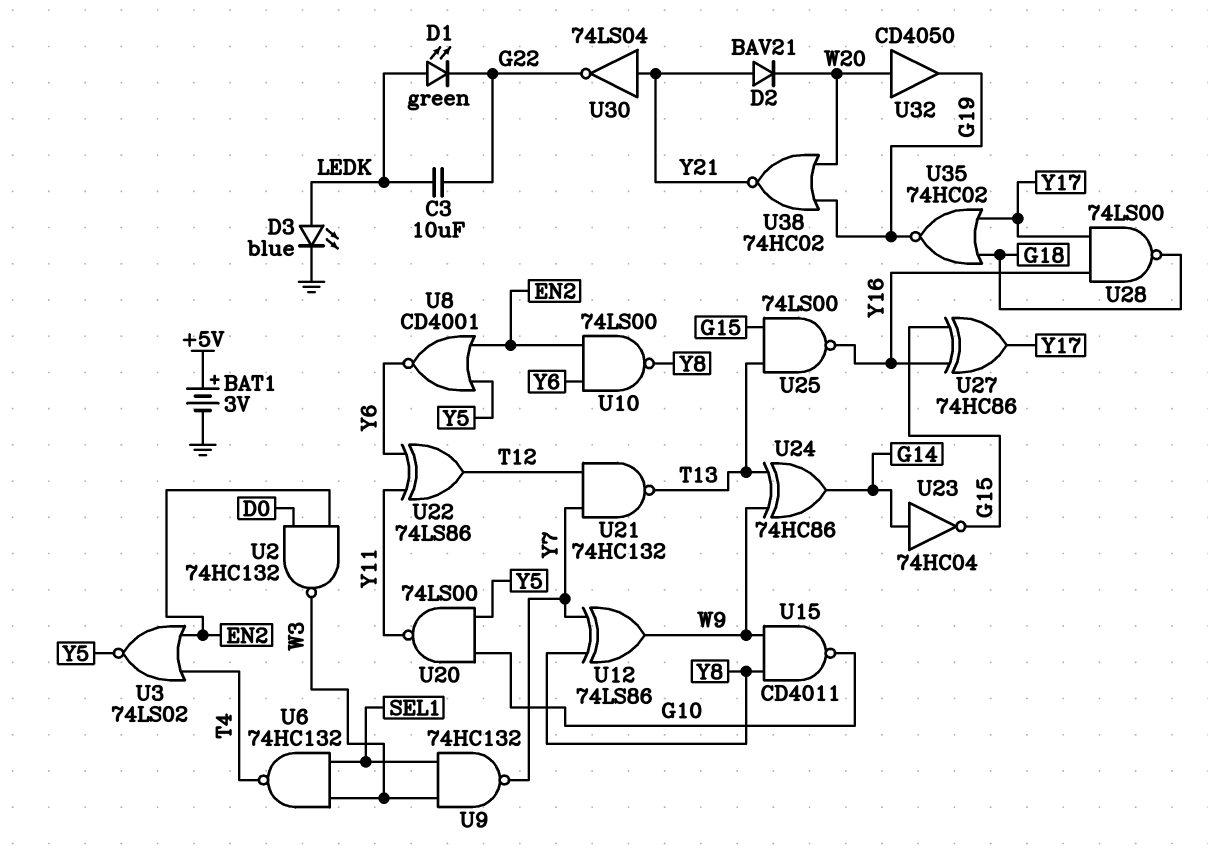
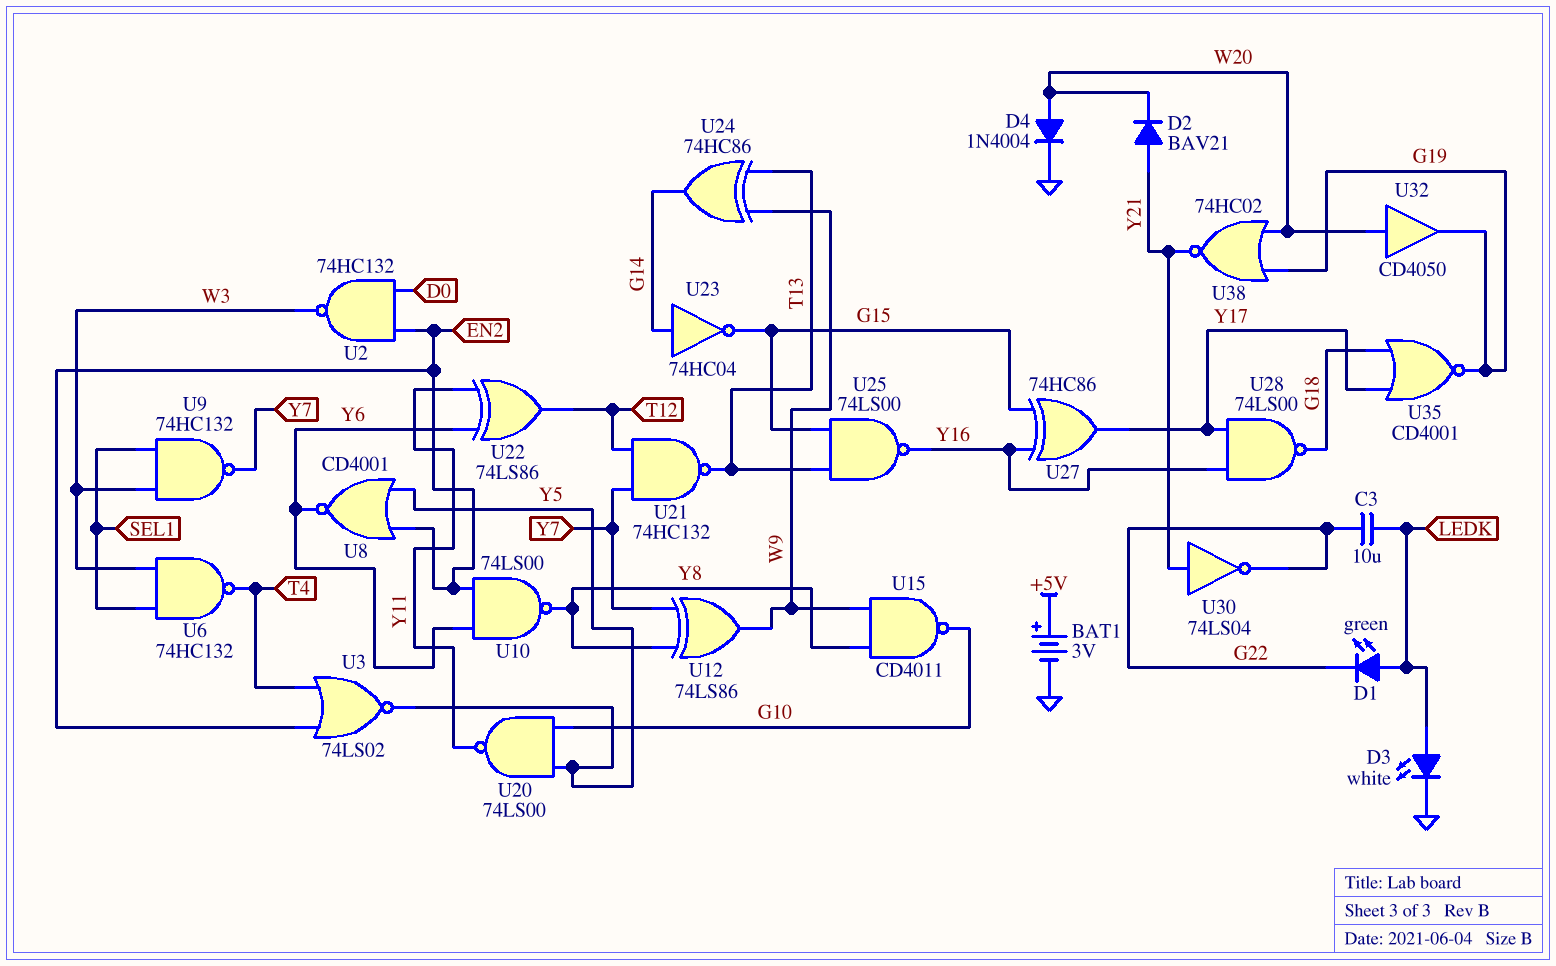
D3: LED blue (A LEDK, K GND) -> LED white (A LEDK, K GND)
D4: none -> diode 1N4004 (A W20, K GND)
U35: NOR 74HC02 (in G18, in Y17, out G19) -> NOR CD4001 (in G18, in Y17, out G19)

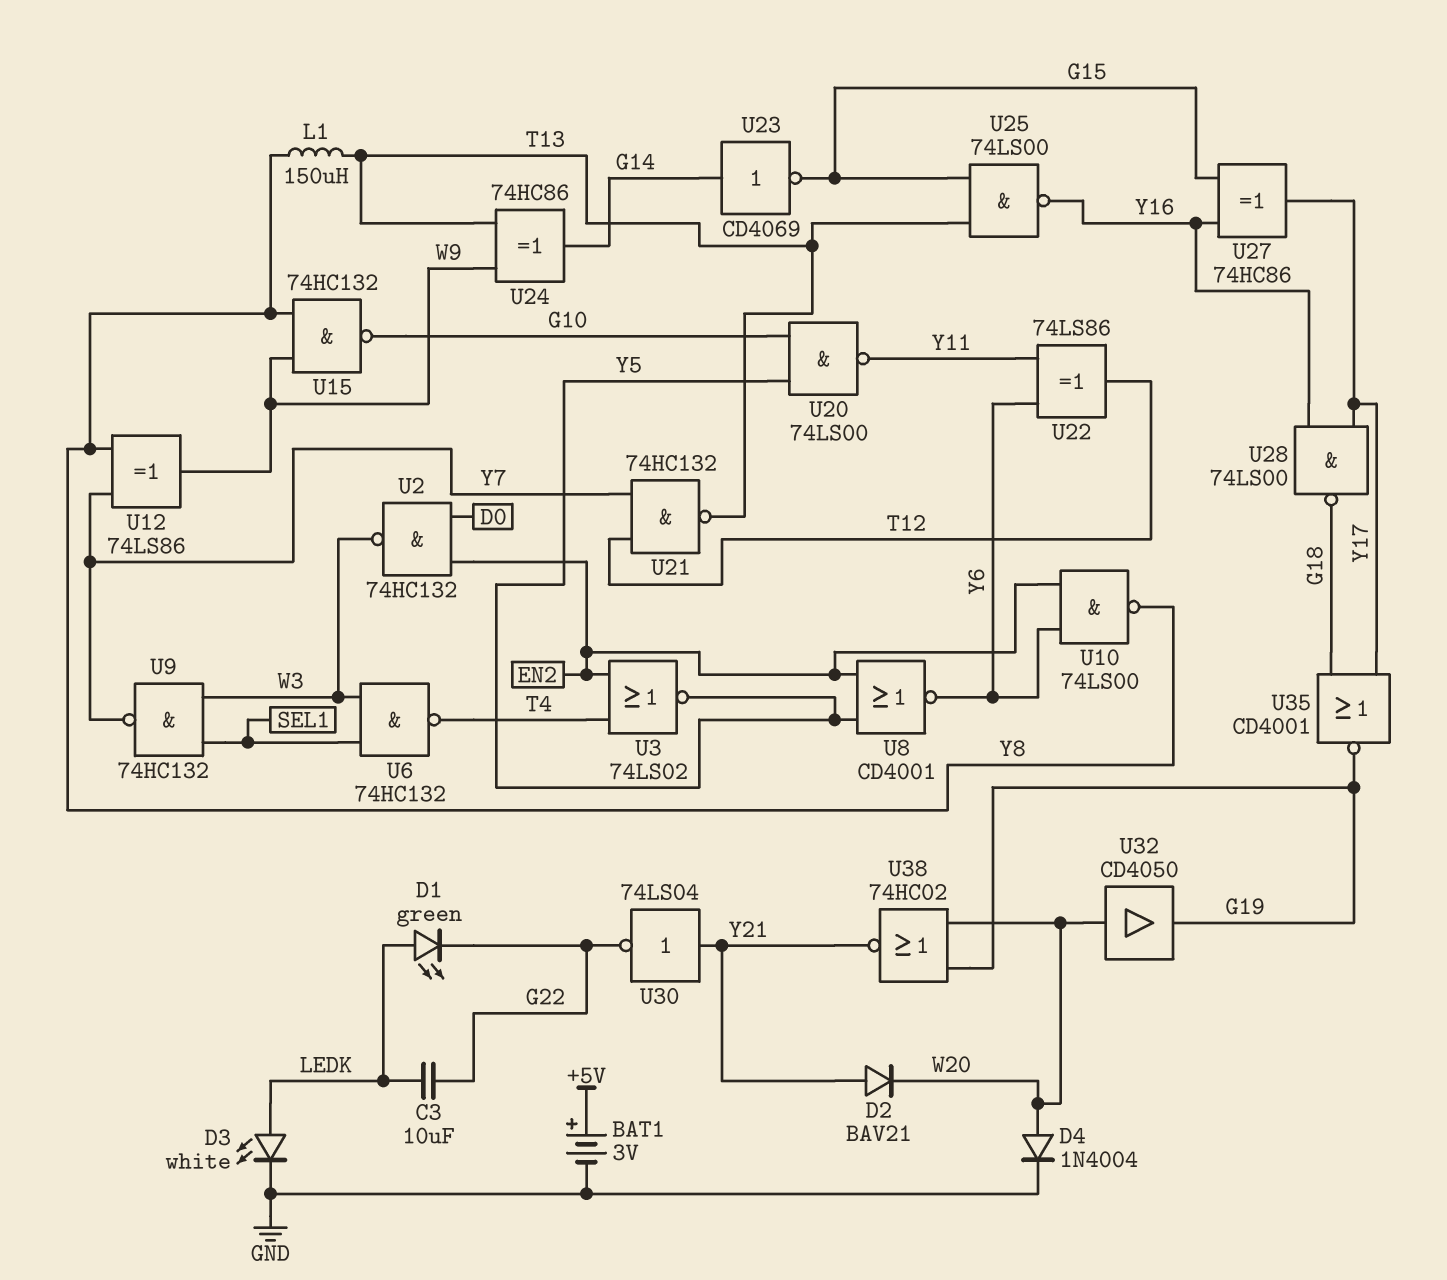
L1: none -> 150uH (T13, Y8)
U15: NAND CD4011 (in W9, in Y8, out G10) -> NAND 74HC132 (in W9, in Y8, out G10)
U23: NOT 74HC04 (in G14, out G15) -> NOT CD4069 (in G14, out G15)

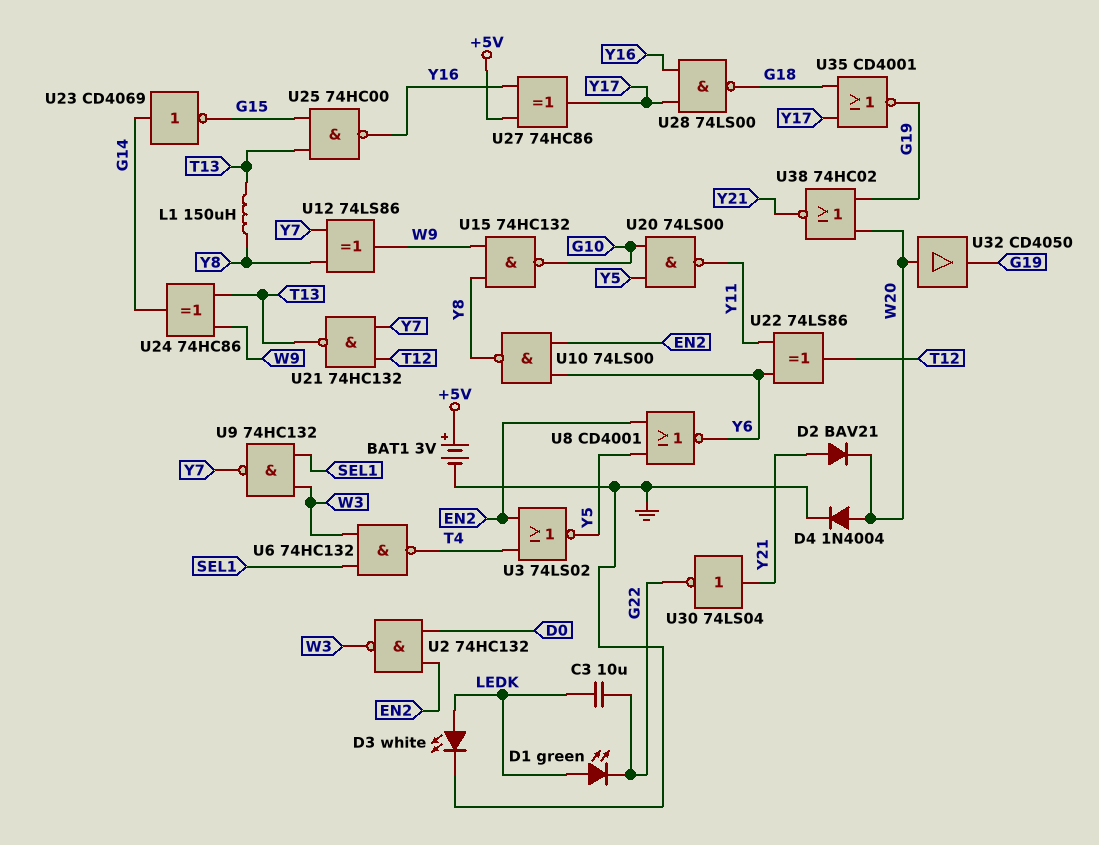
U25: NAND 74LS00 (in G15, in T13, out Y16) -> NAND 74HC00 (in G15, in T13, out Y16)
U27: XOR 74HC86 (in G15, in Y16, out Y17) -> XOR 74HC86 (in +5V, in Y16, out Y17)

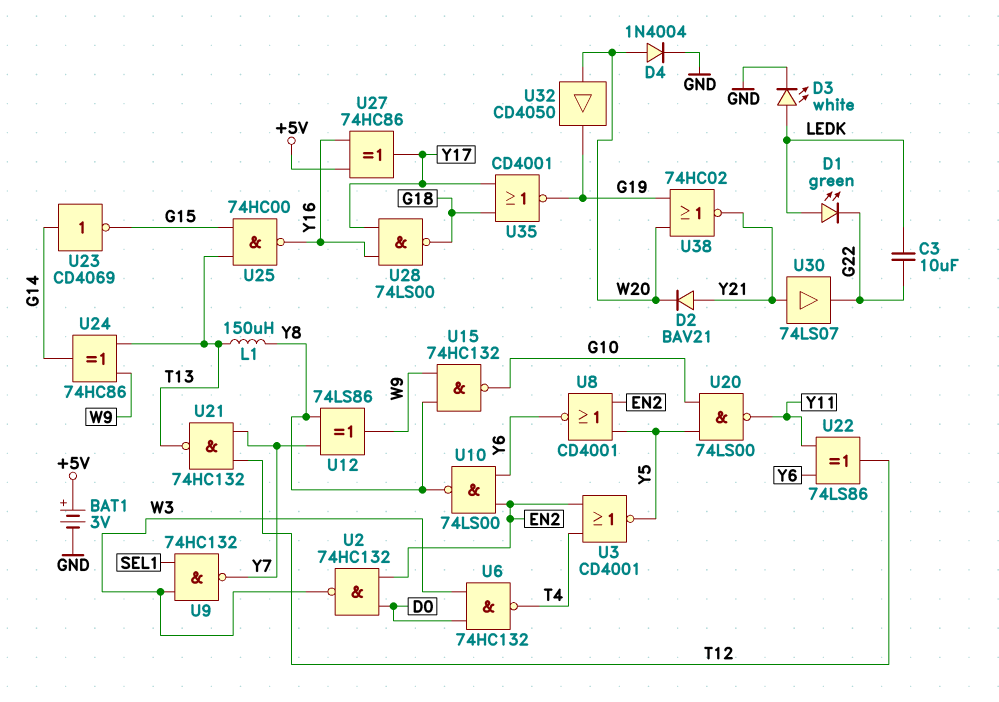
U3: NOR 74LS02 (in EN2, in T4, out Y5) -> NOR CD4001 (in EN2, in T4, out Y5)
U6: NAND 74HC132 (in SEL1, in W3, out T4) -> NAND 74HC132 (in D0, in W3, out T4)
U30: NOT 74LS04 (in Y21, out G22) -> buffer 74LS07 (in Y21, out G22)

